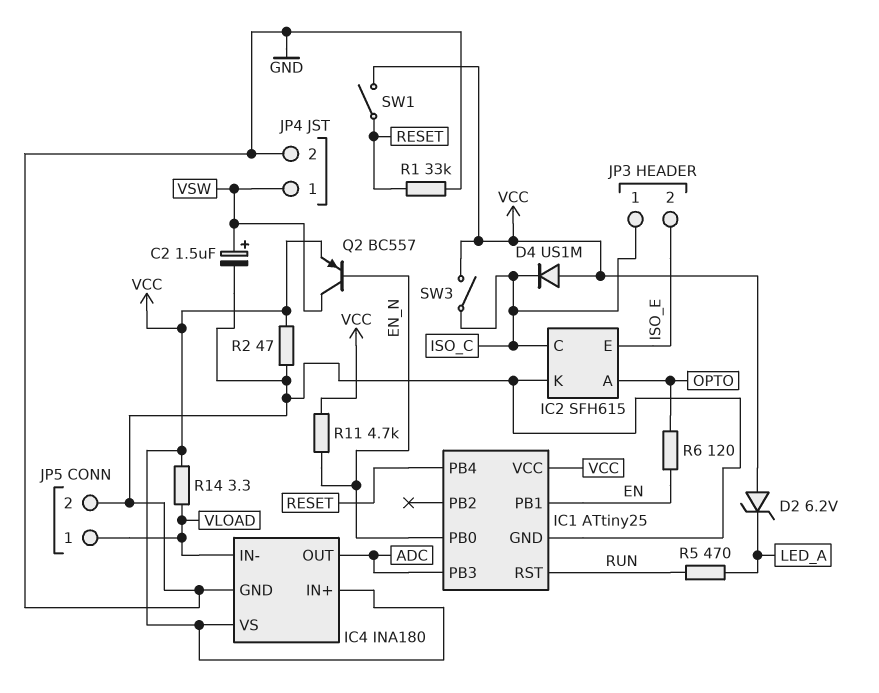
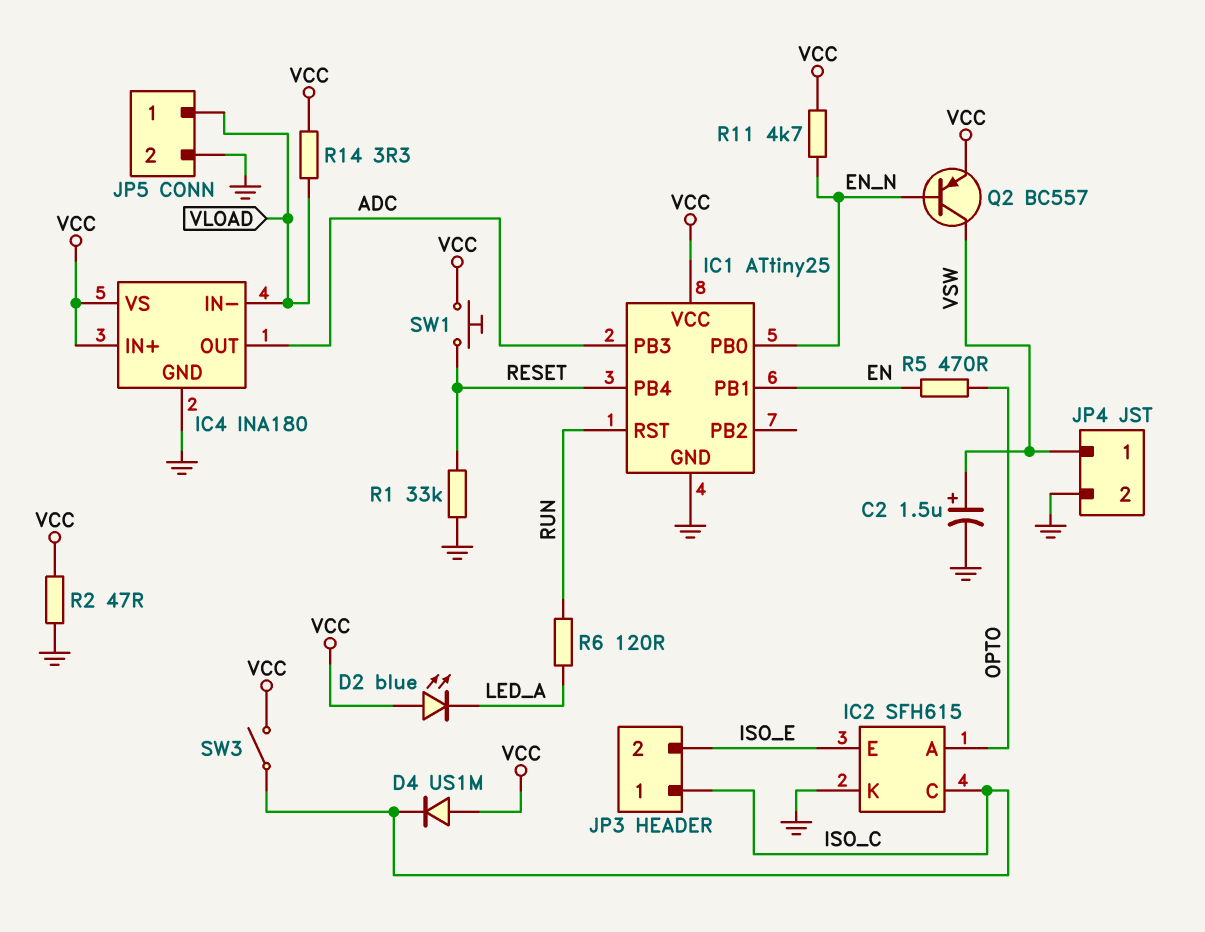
D2: zener 6.2V (A VCC, K LED_A) -> LED blue (A VCC, K LED_A)
R5: 470 (LED_A, RUN) -> 470 (EN, OPTO)
R6: 120 (EN, OPTO) -> 120 (LED_A, RUN)
SW1: switch (RESET, VCC) -> button (RESET, VCC)

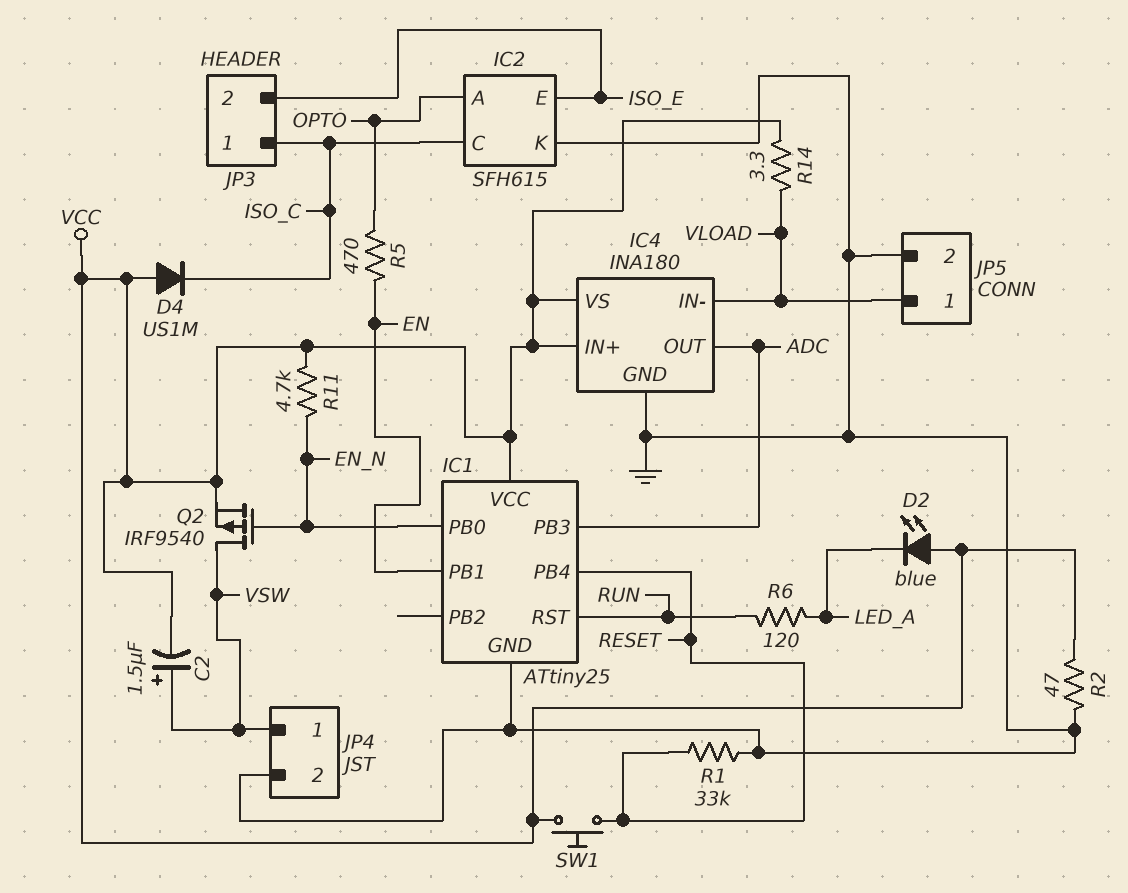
C2: 1.5uF (plus VSW, minus GND) -> 1.5uF (plus VSW, minus VCC)
Q2: PNP BC557 (B EN_N, C VSW, E VCC) -> PMOS IRF9540 (G EN_N, D VSW, S VCC)
SW3: switch (ISO_C, VCC) -> none

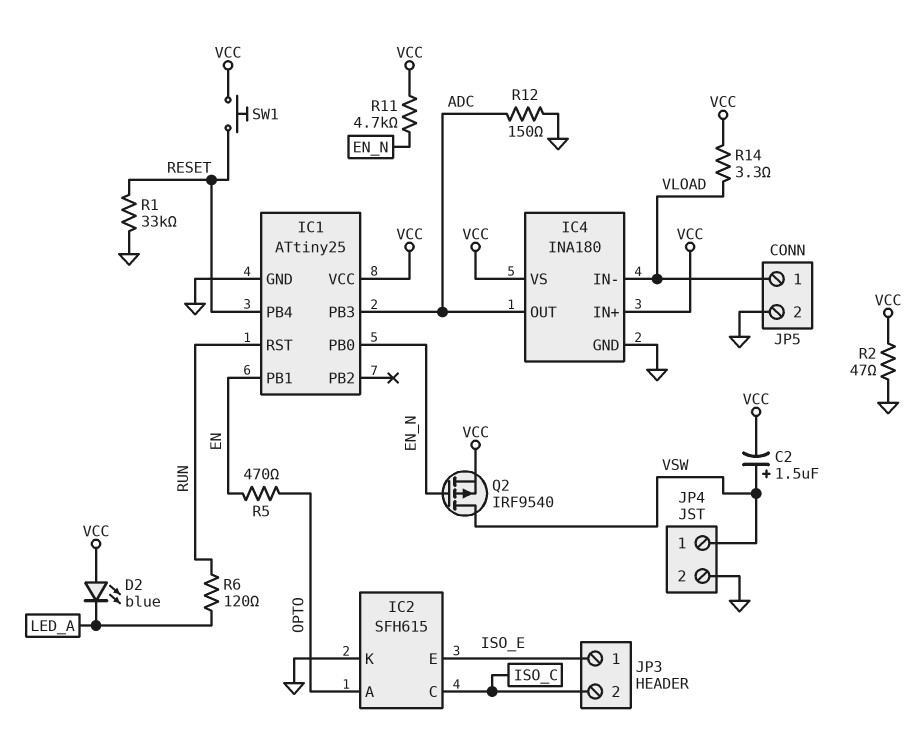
D4: diode US1M (A VCC, K ISO_C) -> none
JP3 pin 1: ISO_C -> ISO_E
JP3 pin 2: ISO_E -> ISO_C
R12: none -> 150 (ADC, GND)

